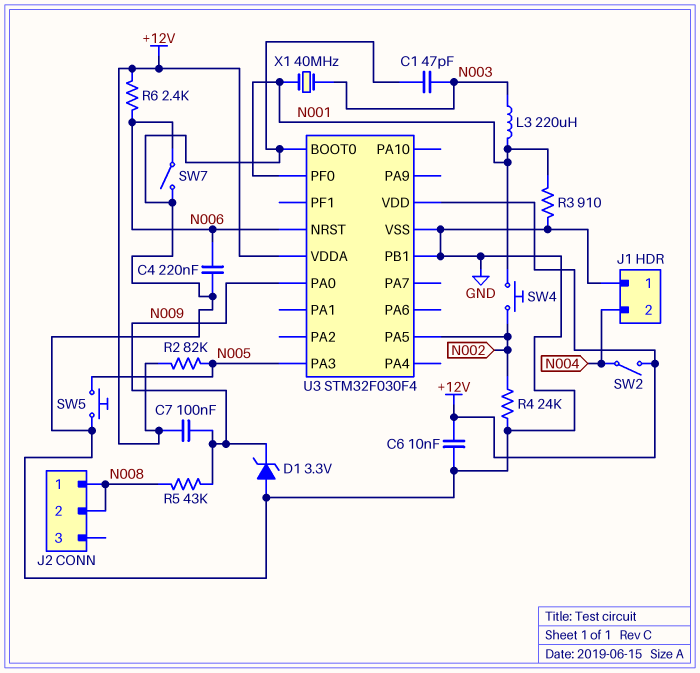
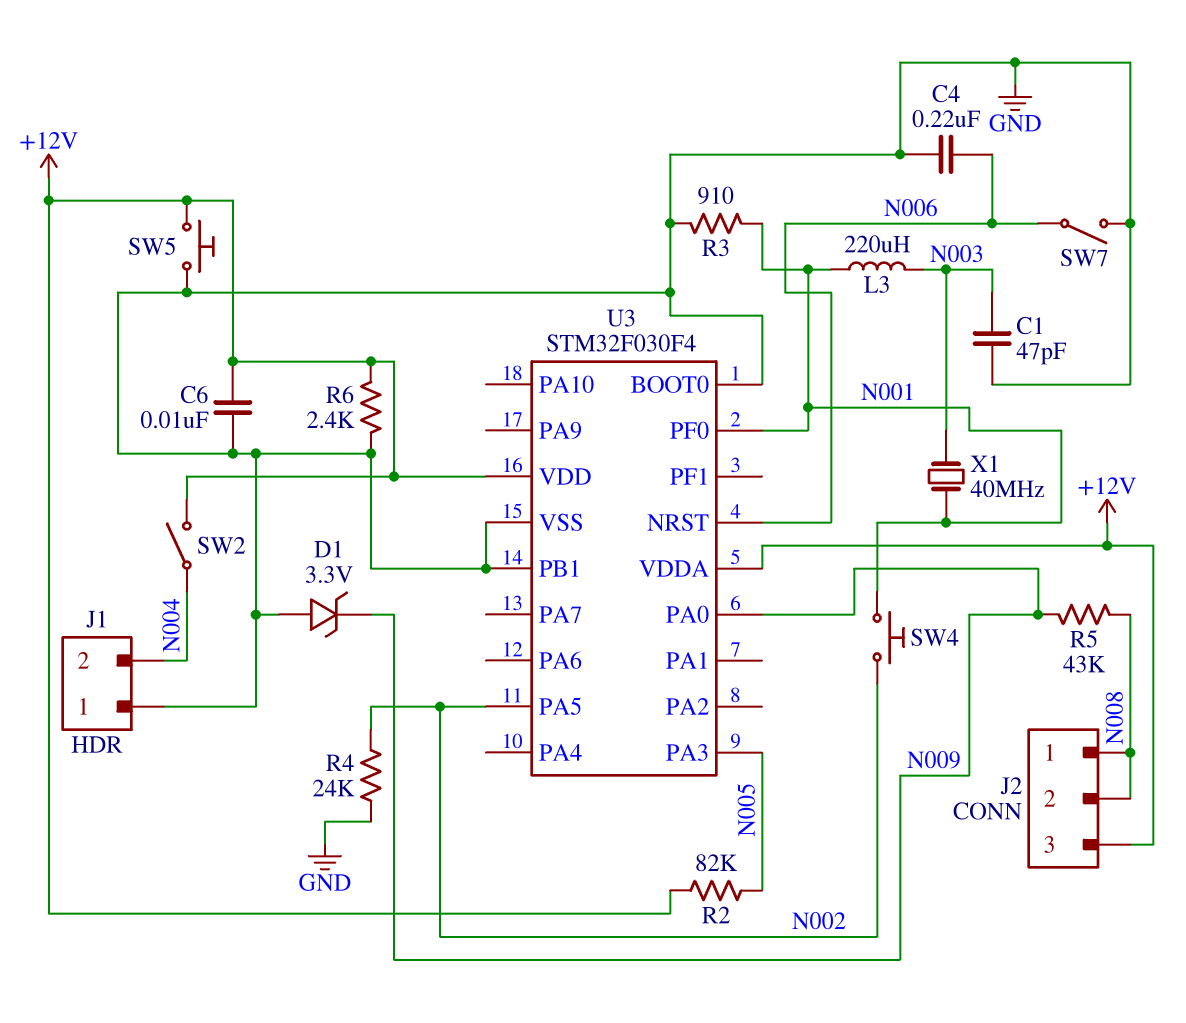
C7: 100nF (+12V, N009) -> none
J2 pin 3: none -> +12V
R6: 2.4k (+12V, N006) -> 2.4k (+12V, GND)
SW5: button (GND, N005) -> button (+12V, GND)

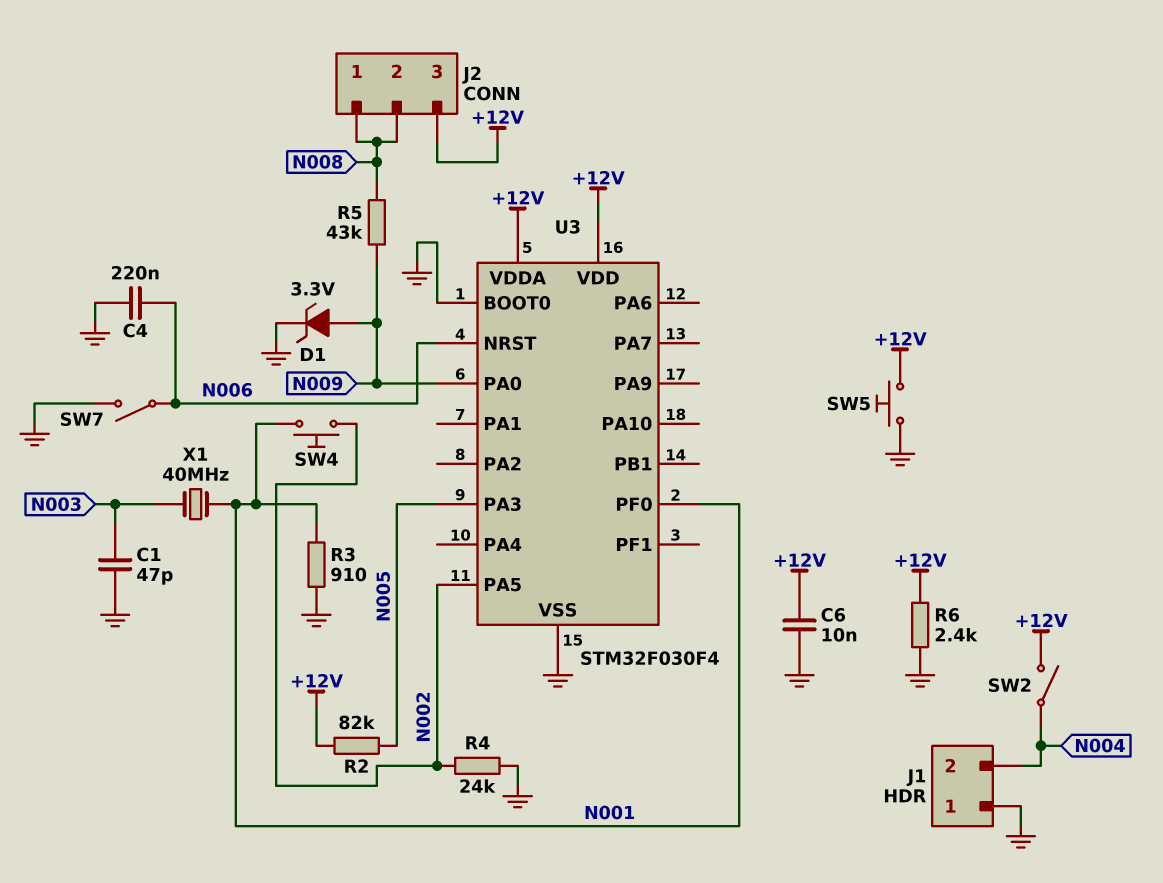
D1: zener 3.3V (A GND, K N009) -> zener 3.3V (A N009, K GND)
L3: 220uH (N001, N003) -> none
U3 pin PB1: GND -> none

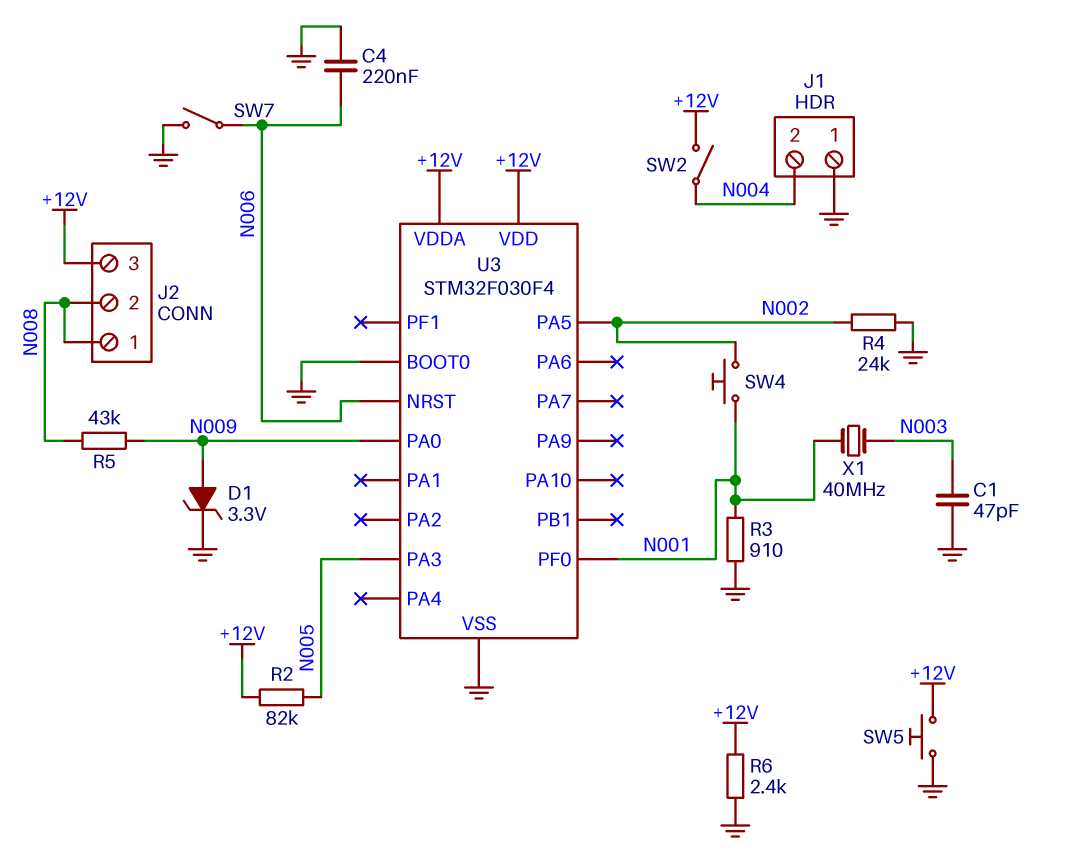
C6: 10nF (+12V, GND) -> none

